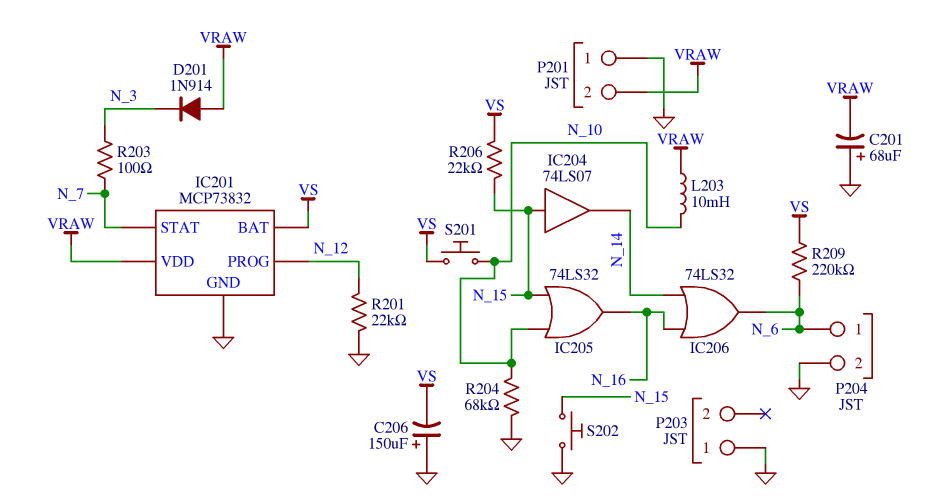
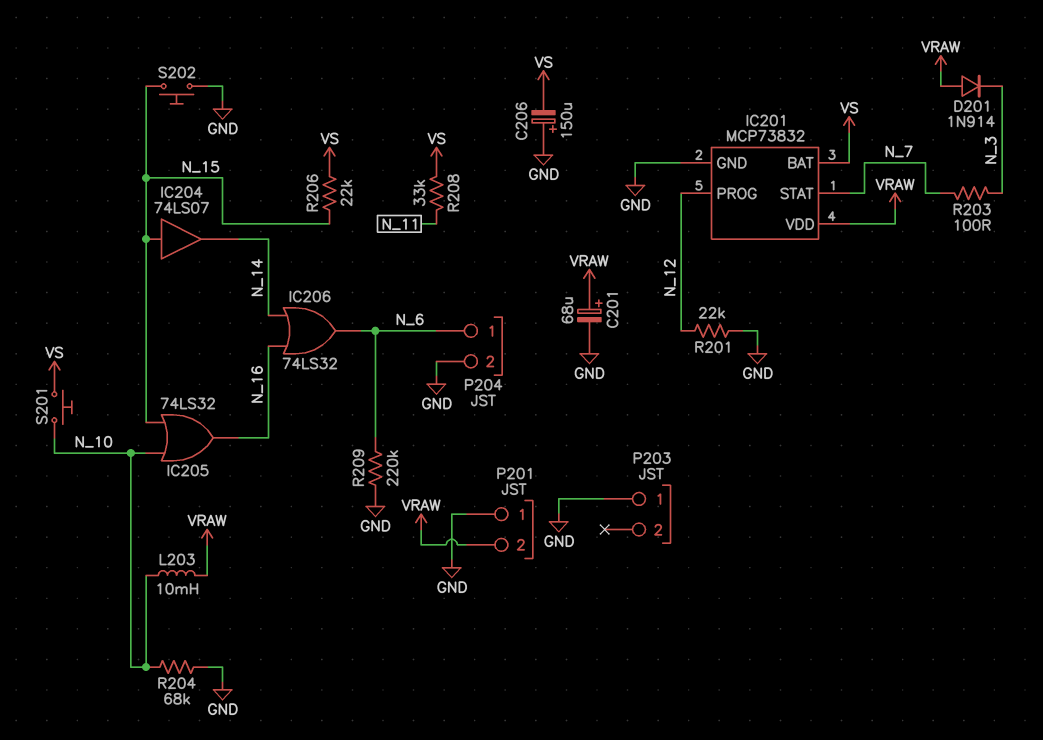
C201: 68uF (plus GND, minus VRAW) -> 68uF (plus VRAW, minus GND)
R208: none -> 33k (N_11, VS)
R209: 220k (N_6, VS) -> 220k (GND, N_6)

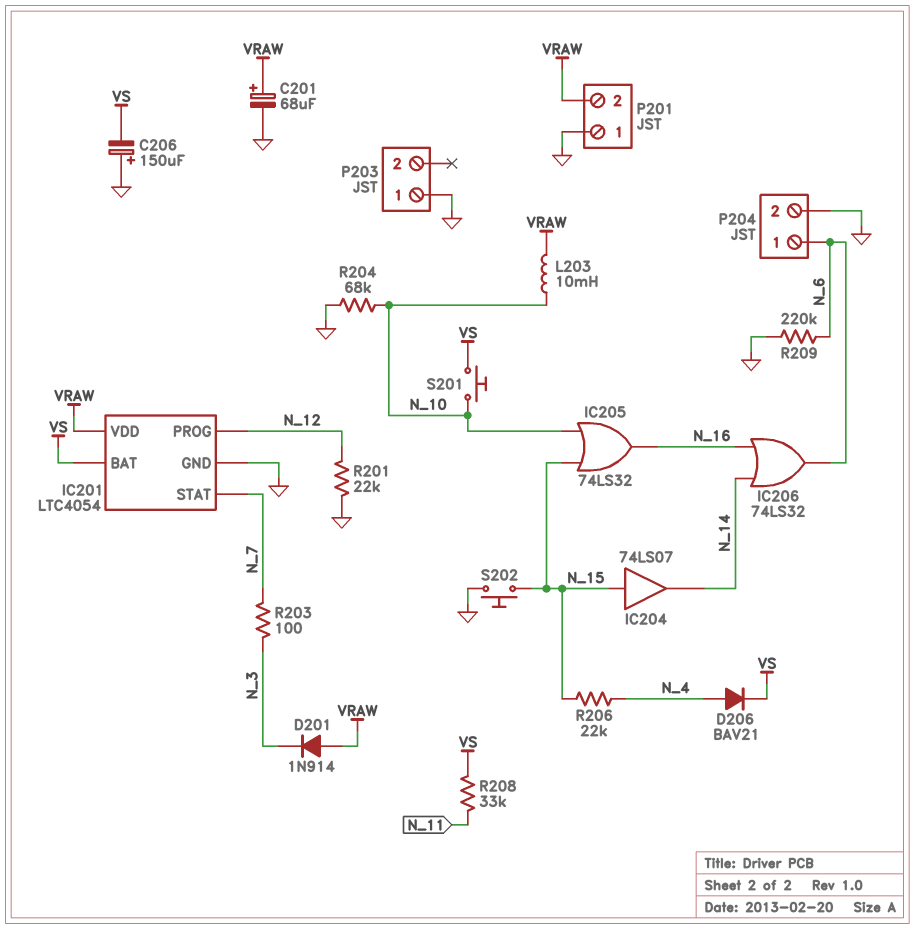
D206: none -> diode BAV21 (A N_4, K VS)
IC201: MCP73832 -> LTC4054
R206: 22k (N_15, VS) -> 22k (N_4, N_15)

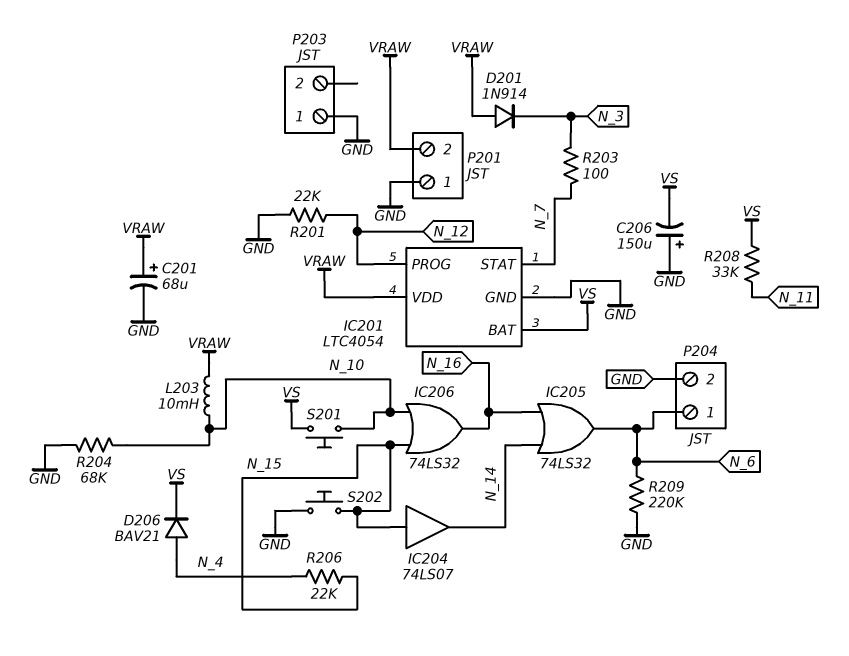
IC205: OR 74LS32 (in N_10, in N_15, out N_16) -> OR 74LS32 (in N_14, in N_16, out N_6)
IC206: OR 74LS32 (in N_14, in N_16, out N_6) -> OR 74LS32 (in N_10, in N_15, out N_16)

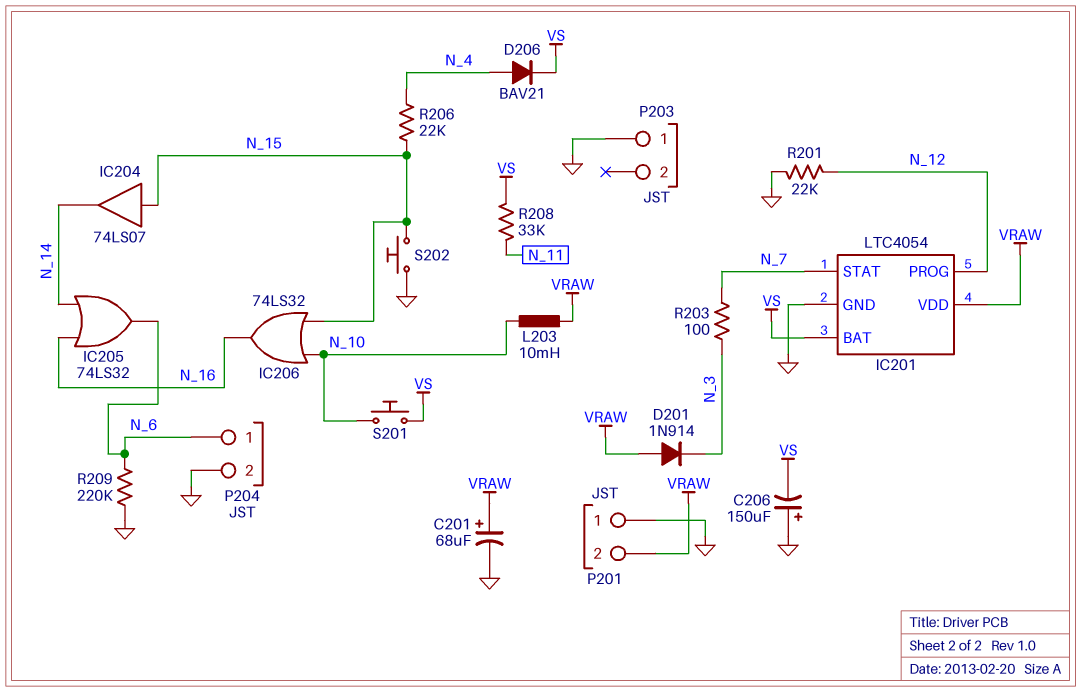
R204: 68k (GND, N_10) -> none

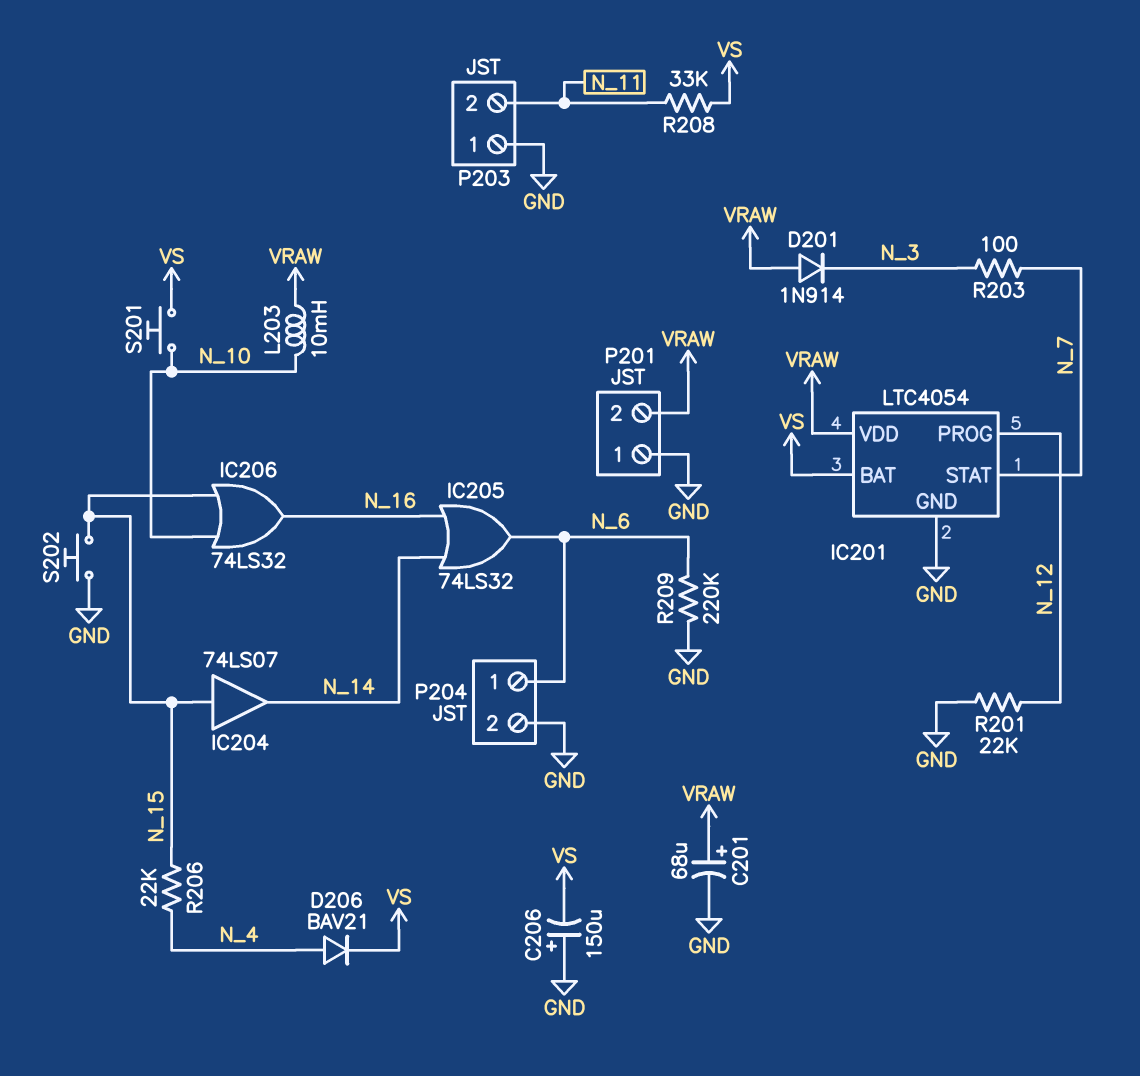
P203 pin 2: none -> N_11

